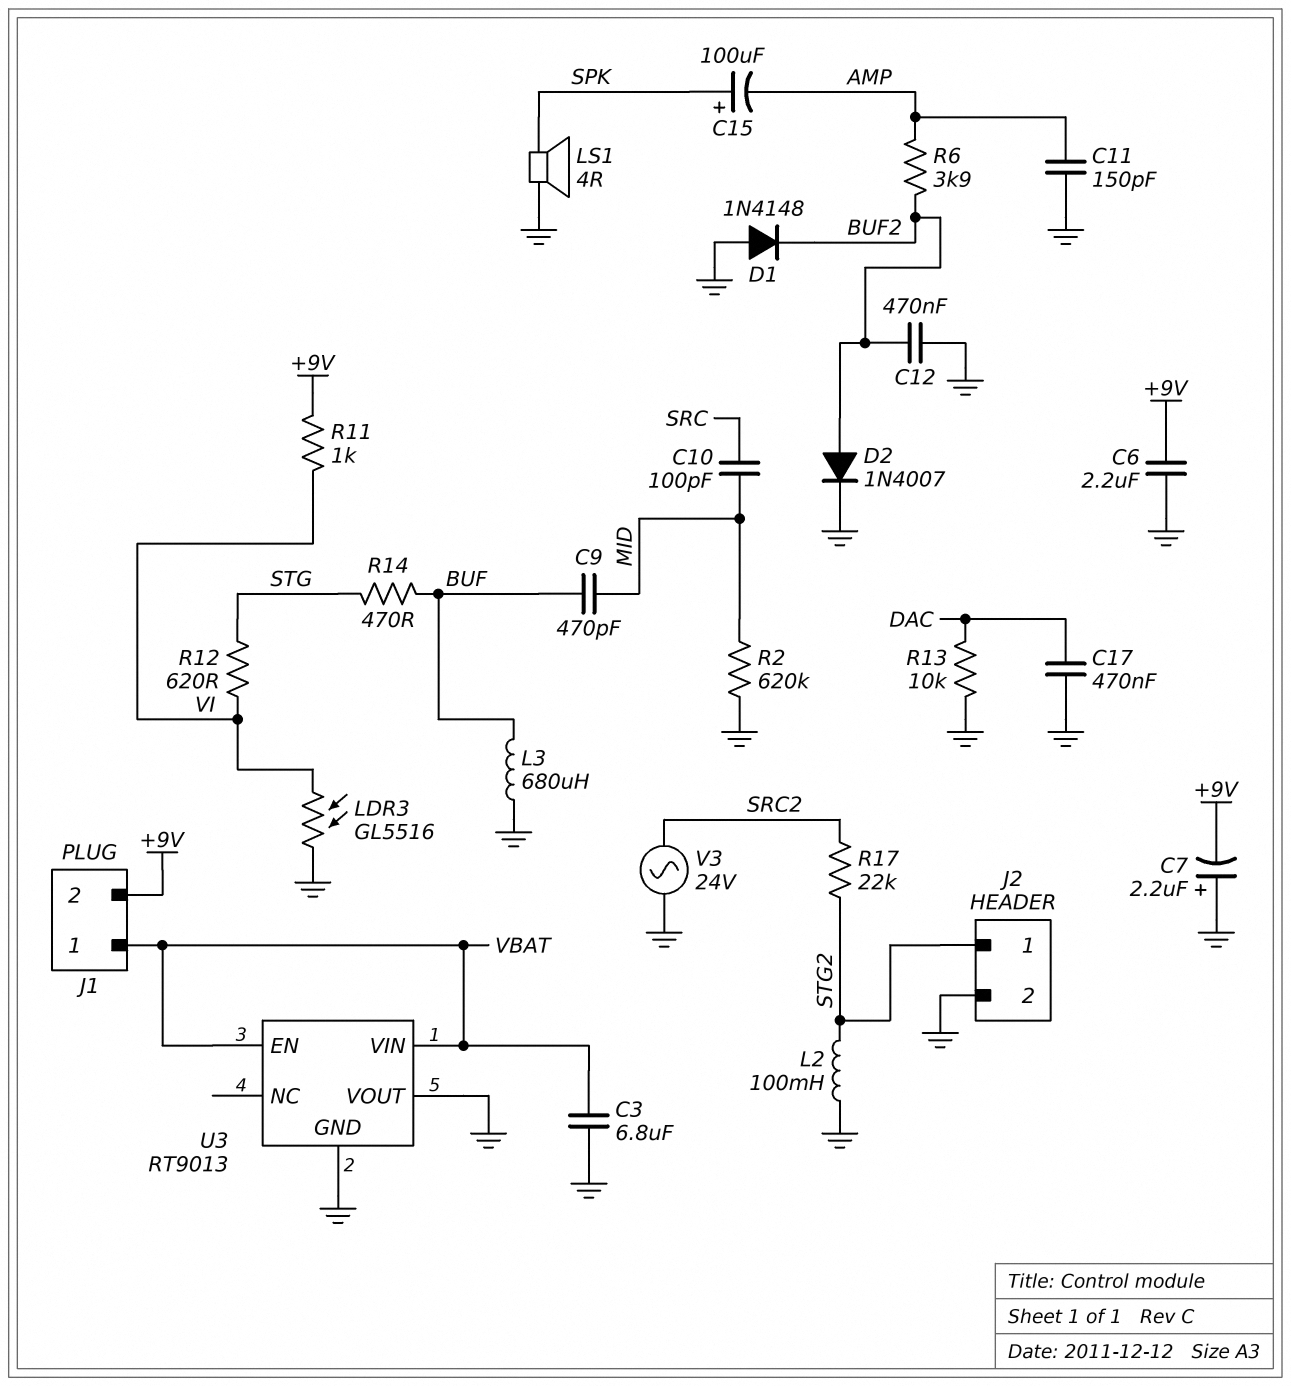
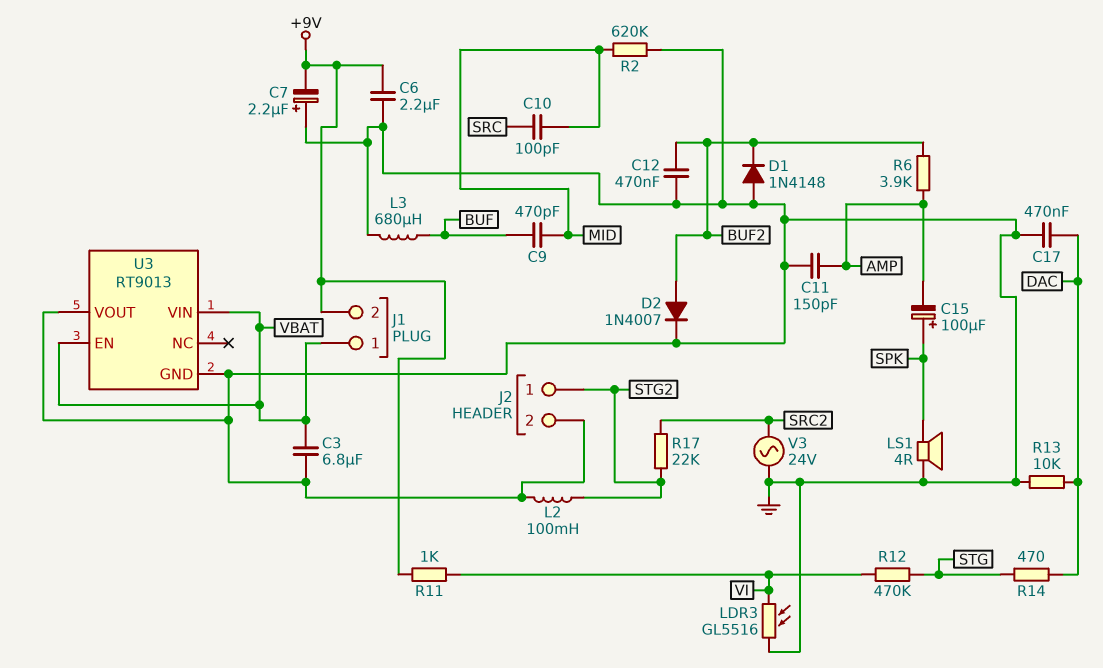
R12: 620 (STG, VI) -> 470k (STG, VI)
R14: 470 (BUF, STG) -> 470 (DAC, STG)

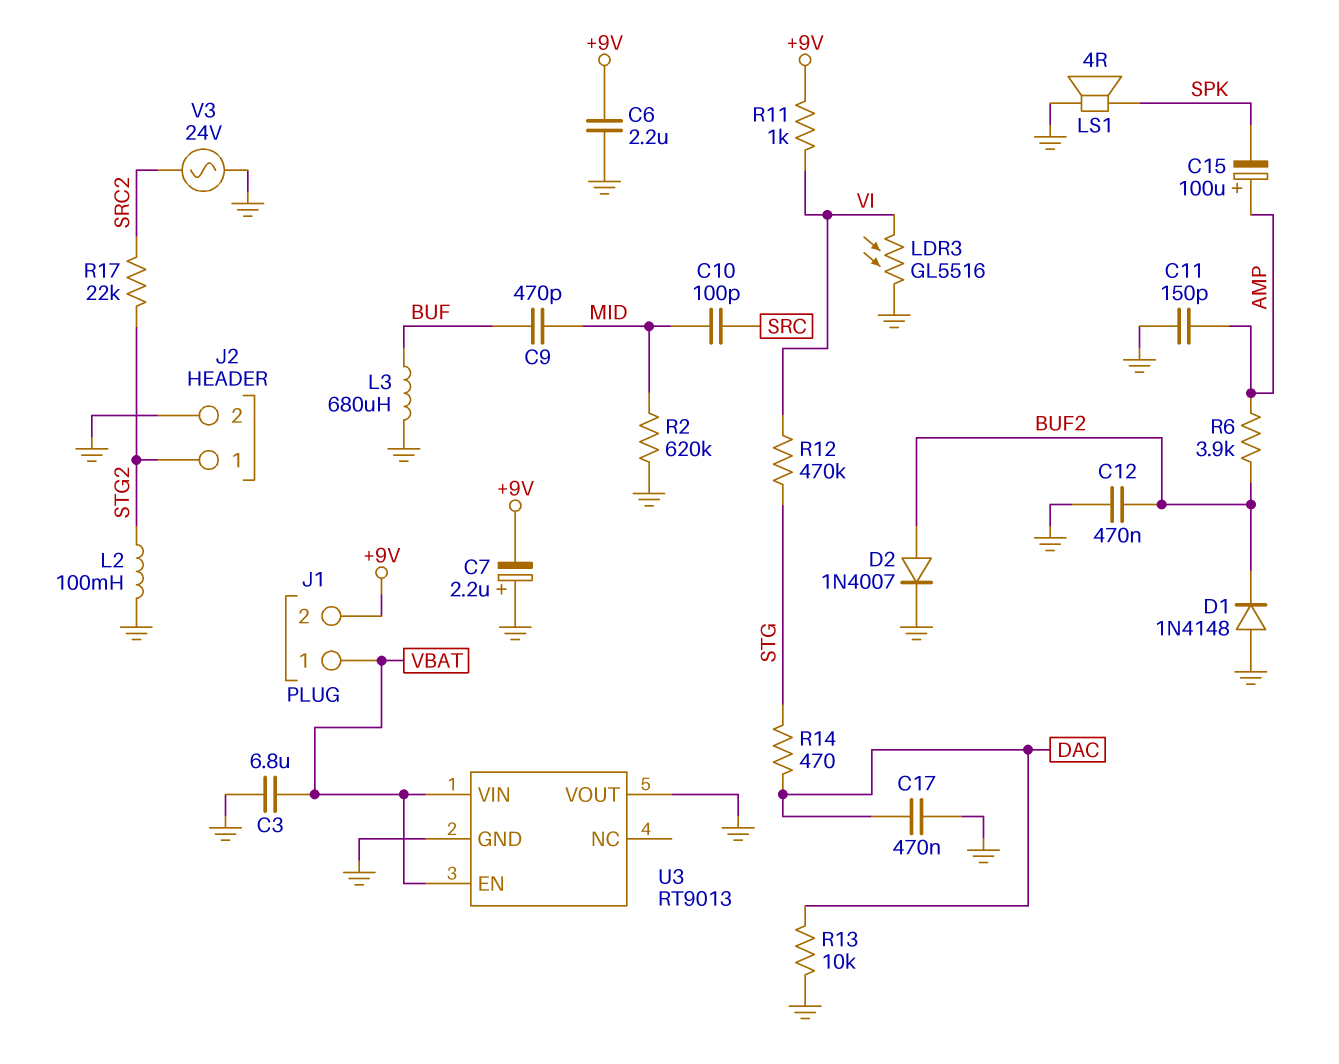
C15: 100uF (plus SPK, minus AMP) -> 100uF (plus AMP, minus SPK)

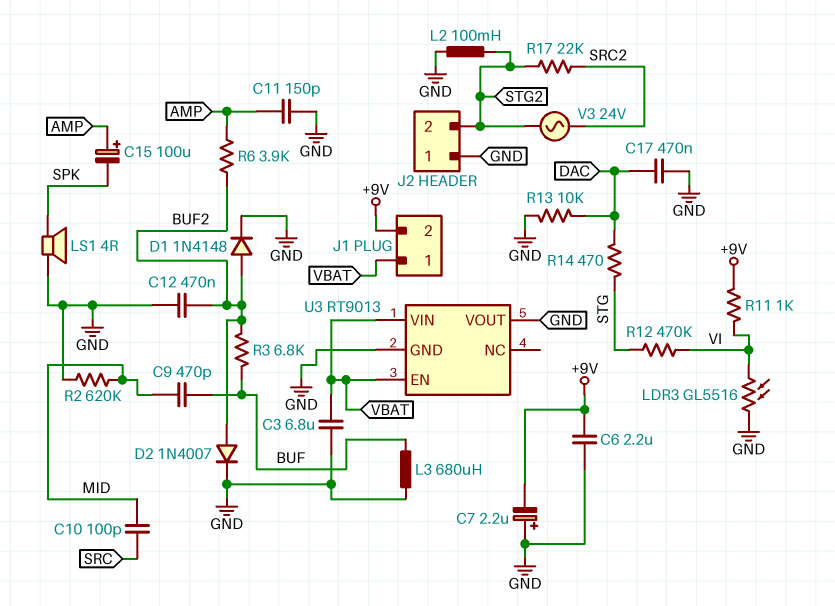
D1: diode 1N4148 (A GND, K BUF2) -> diode 1N4148 (A BUF2, K GND)
J2 pin 1: STG2 -> GND
J2 pin 2: GND -> STG2
R3: none -> 6.8k (BUF, BUF2)
V3: AC 24V (GND, SRC2) -> AC 24V (SRC2, STG2)

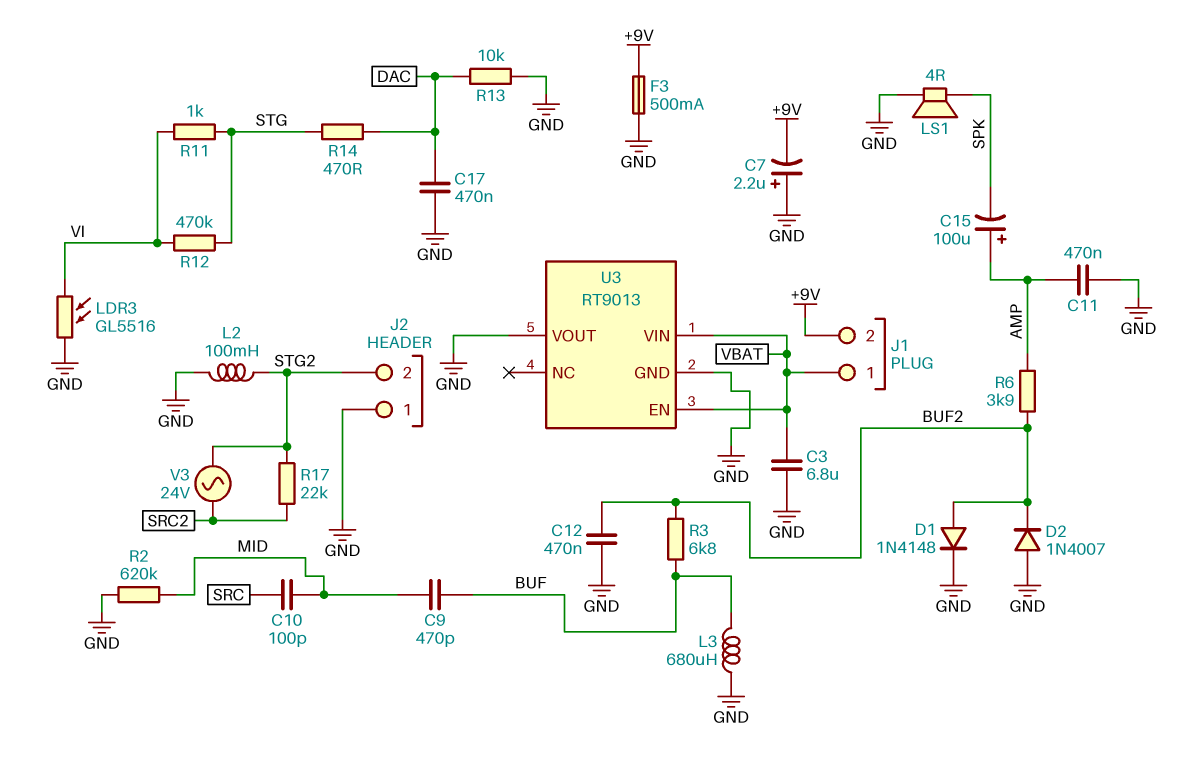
C6: 2.2uF (+9V, GND) -> none
C11: 150pF (AMP, GND) -> 470nF (AMP, GND)
D2: diode 1N4007 (A BUF2, K GND) -> diode 1N4007 (A GND, K BUF2)
F3: none -> 500mA (+9V, GND)
R11: 1k (+9V, VI) -> 1k (STG, VI)

